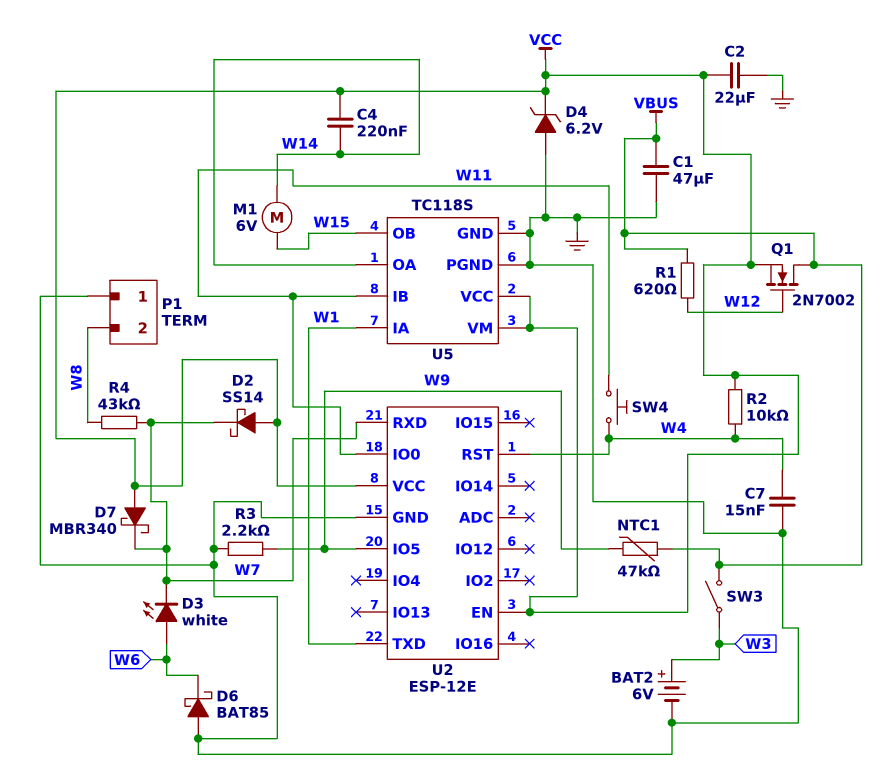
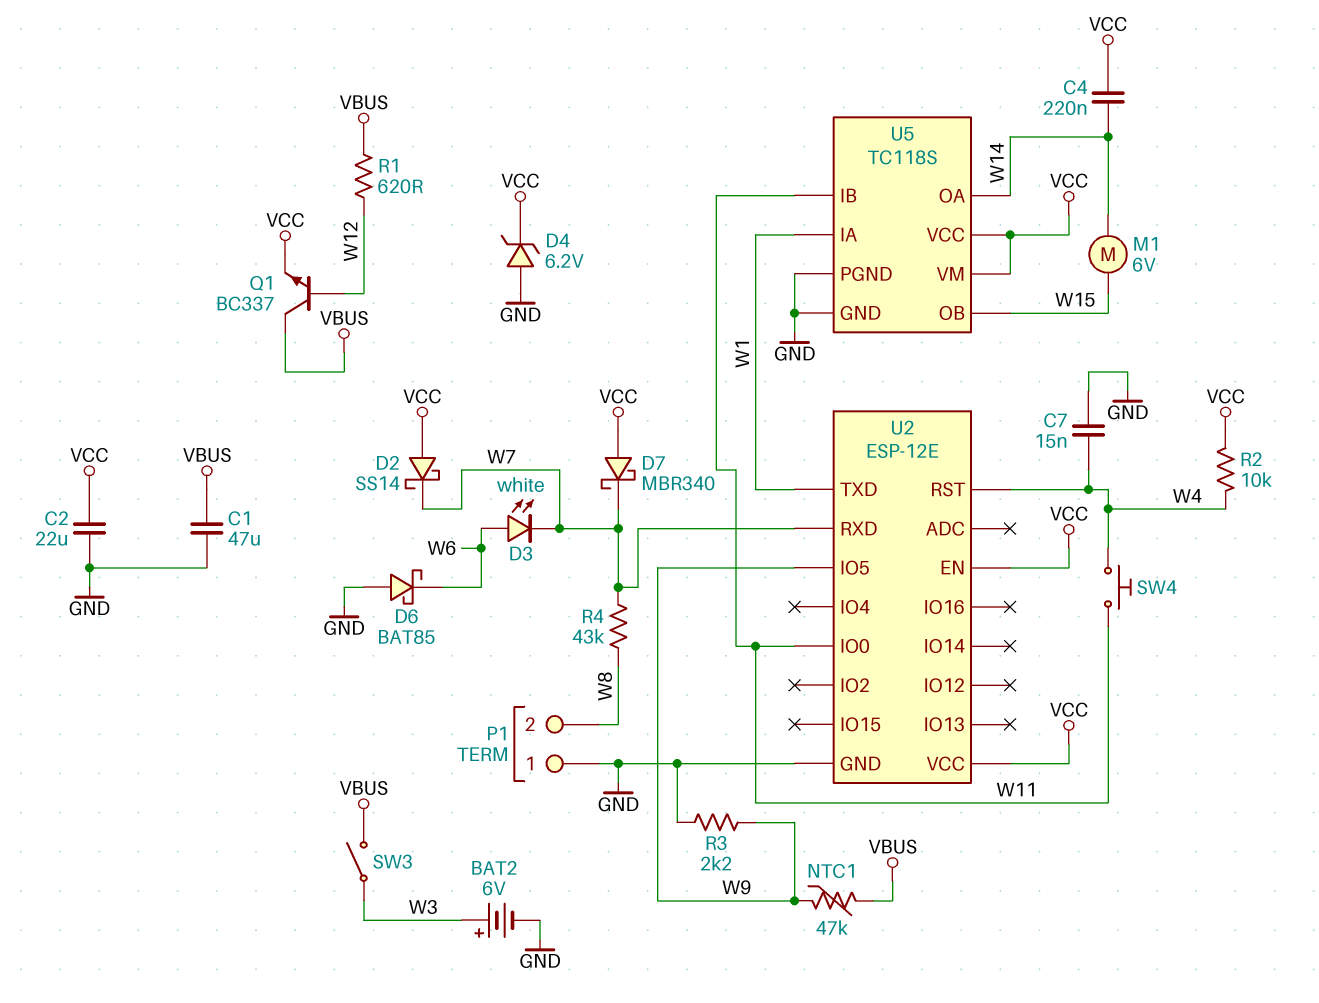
Q1: NMOS 2N7002 (G W12, D VBUS, S VCC) -> NPN BC337 (B W12, C VBUS, E VCC)

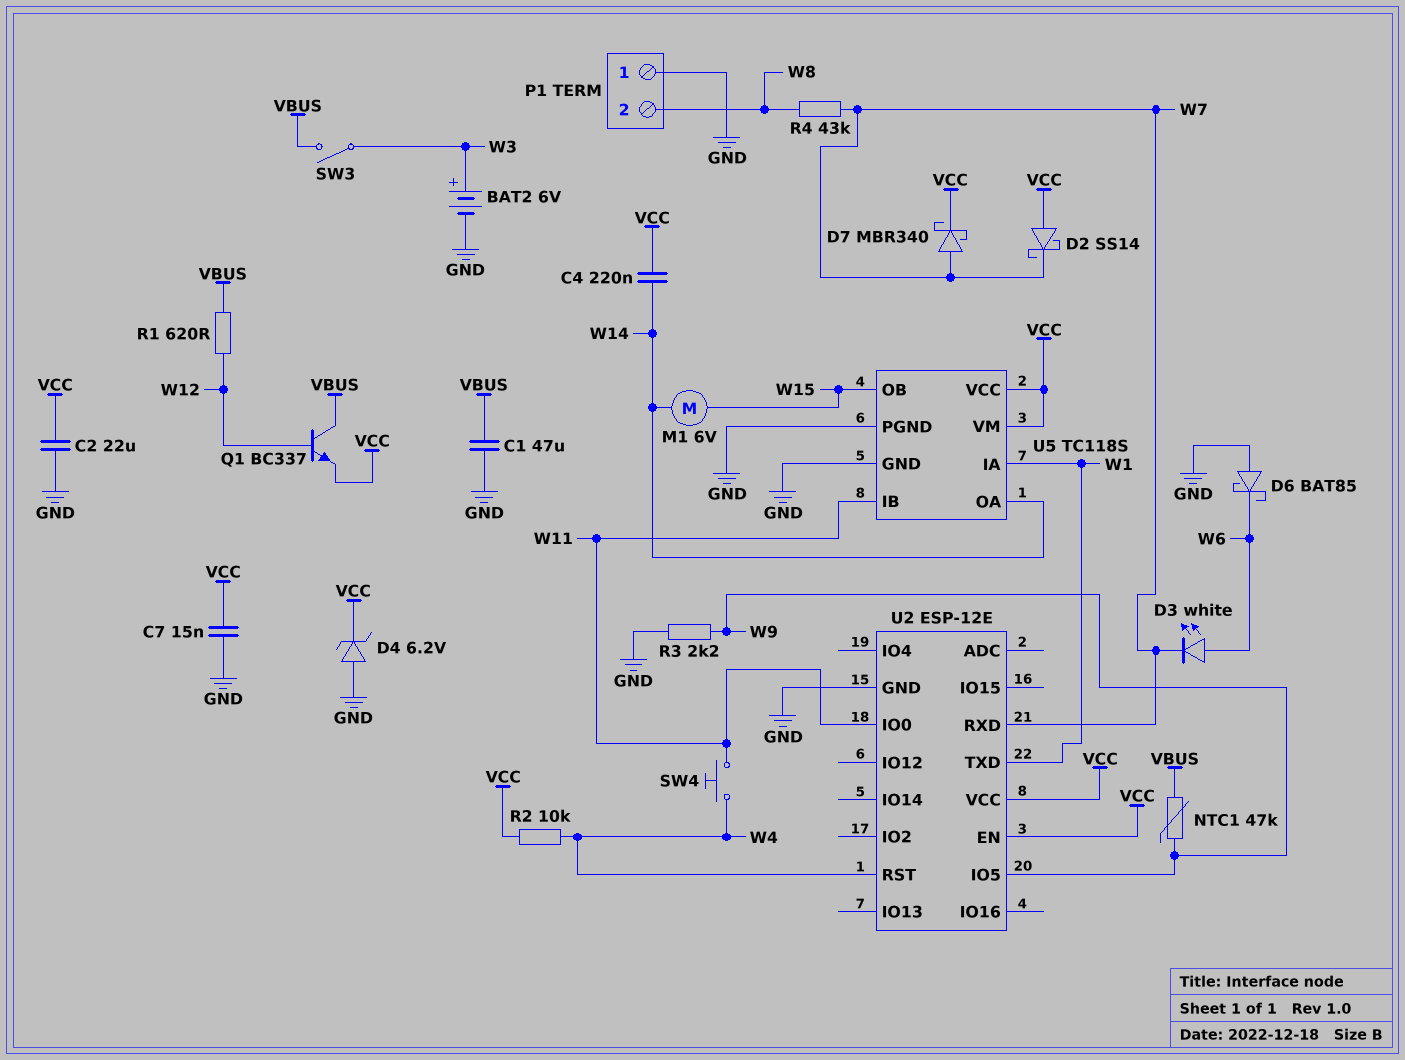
C7: 15nF (GND, W4) -> 15nF (GND, VCC)
D7: schottky MBR340 (A VCC, K W7) -> schottky MBR340 (A W7, K VCC)

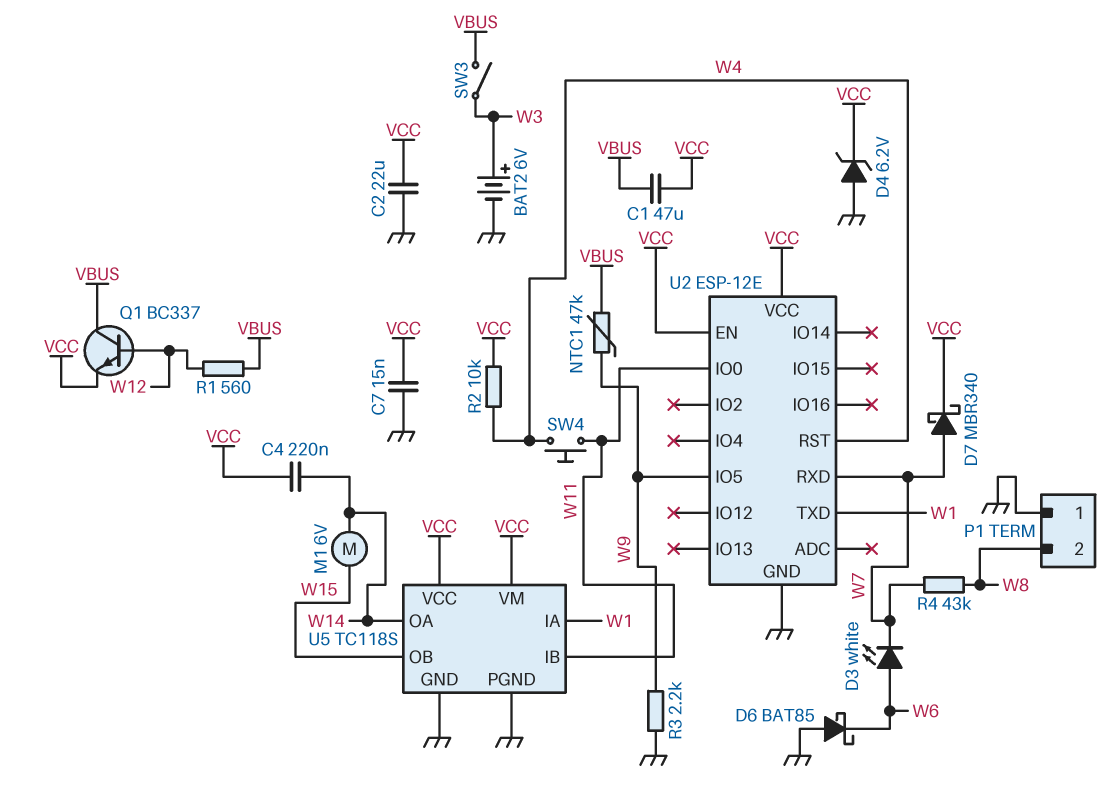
C1: 47uF (GND, VBUS) -> 47uF (VBUS, VCC)
D2: schottky SS14 (A VCC, K W7) -> none
R1: 620 (VBUS, W12) -> 560 (VBUS, W12)

